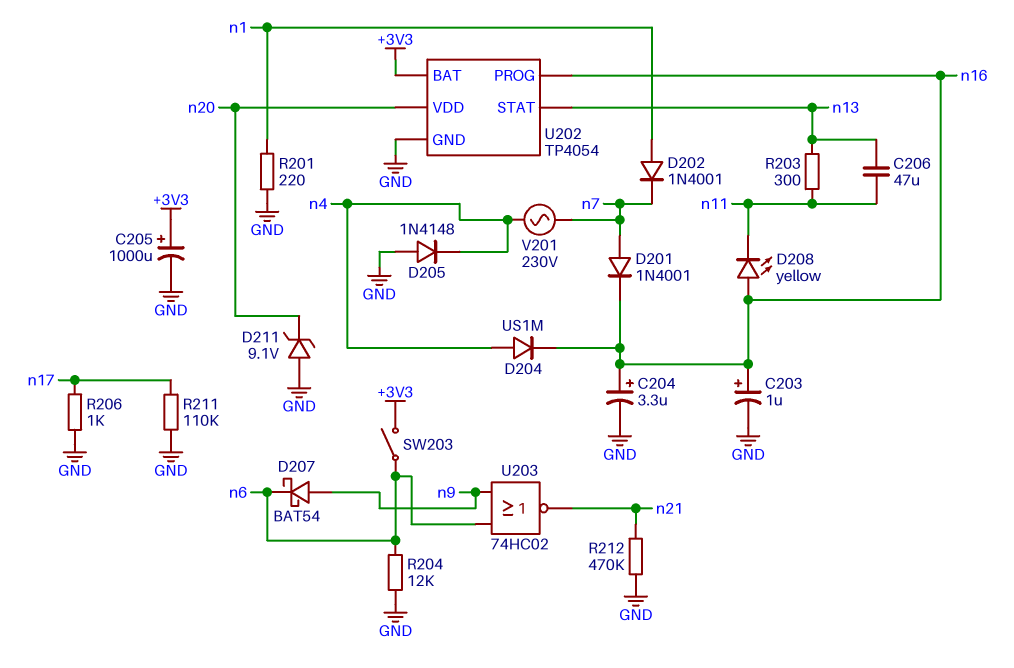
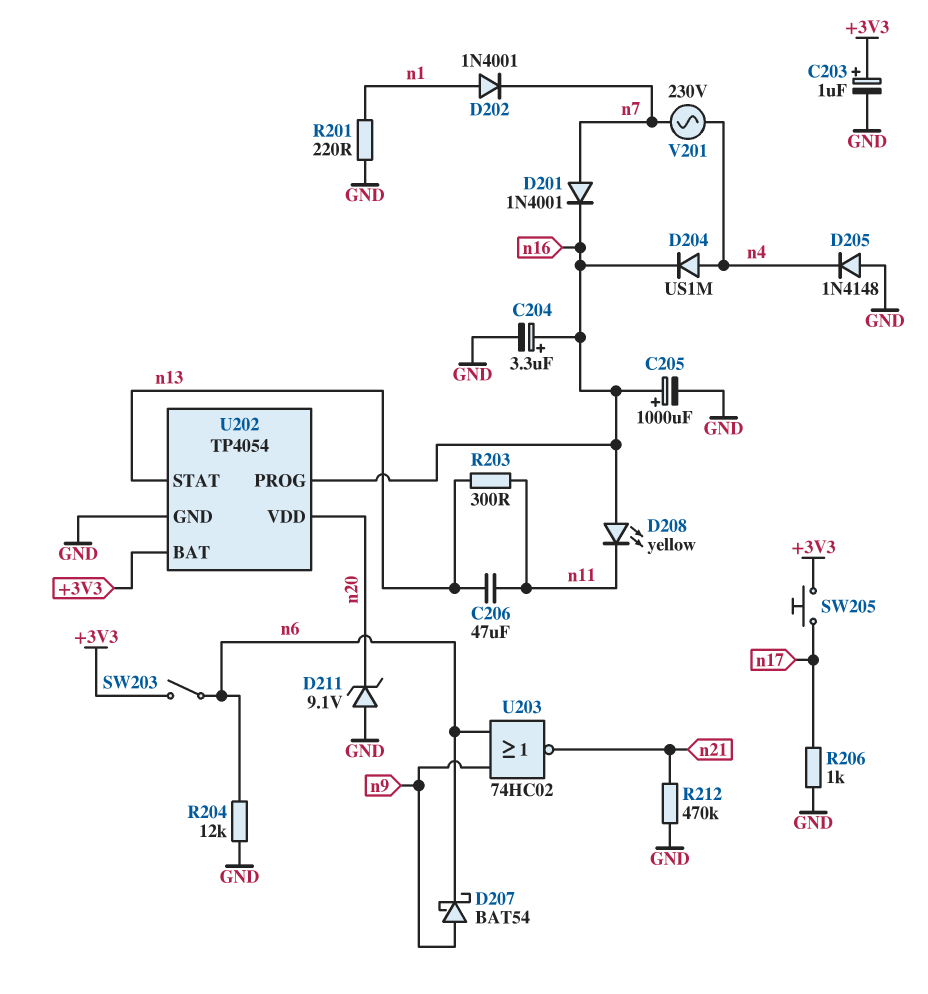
C203: 1uF (plus n16, minus GND) -> 1uF (plus +3V3, minus GND)
C205: 1000uF (plus +3V3, minus GND) -> 1000uF (plus n16, minus GND)
R211: 110k (GND, n17) -> none
SW205: none -> button (+3V3, n17)

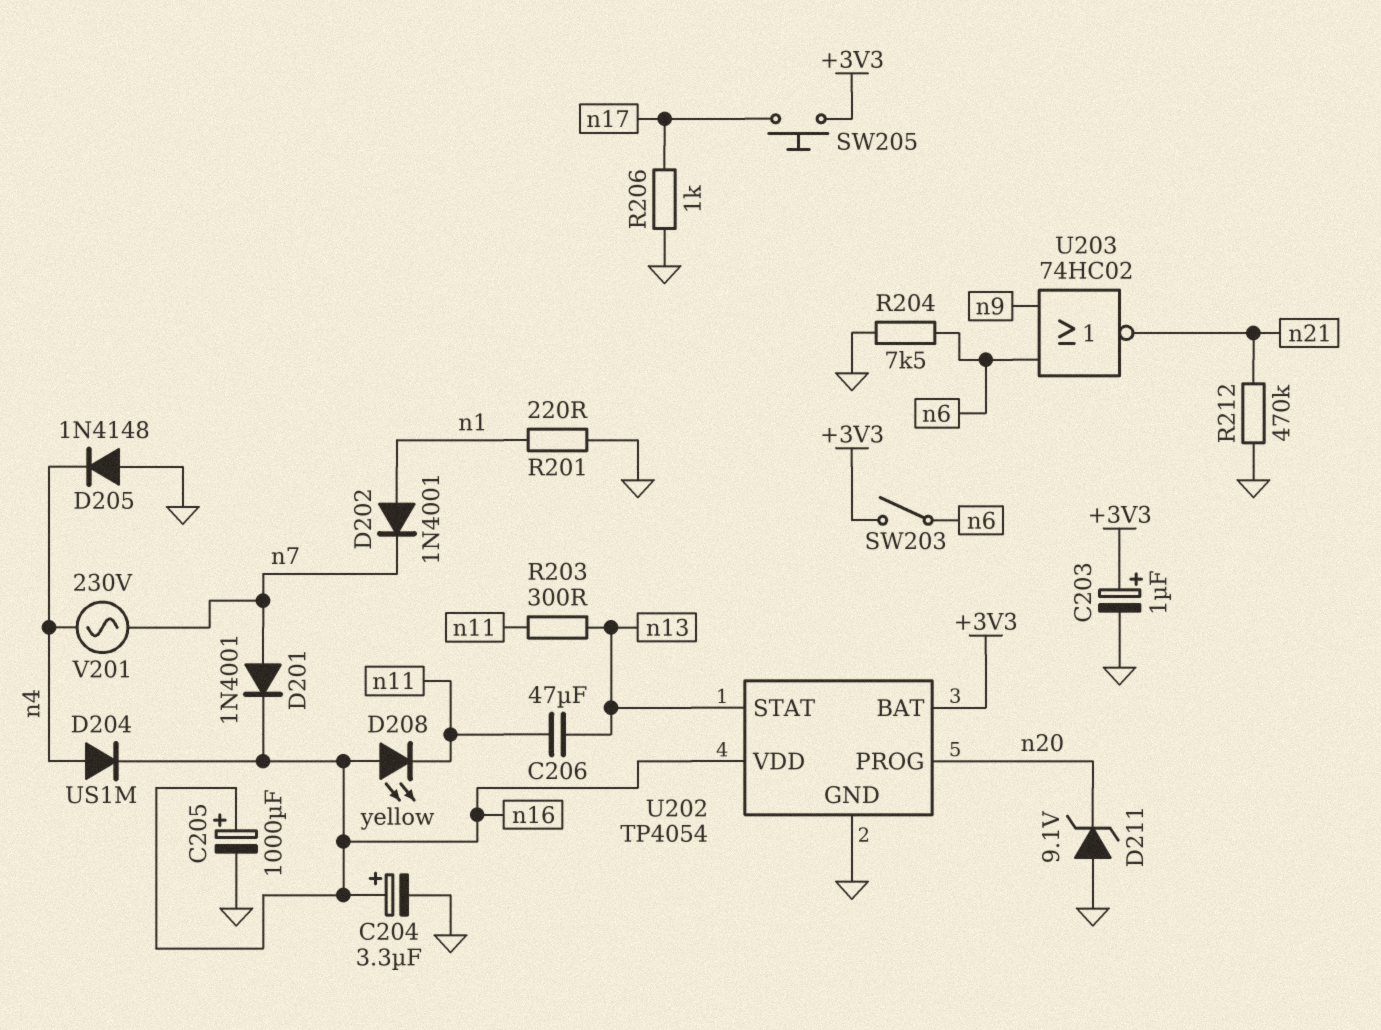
D207: schottky BAT54 (A n9, K n6) -> none
R204: 12k (GND, n6) -> 7.5k (GND, n6)
U202 pin PROG: n16 -> n20
U202 pin VDD: n20 -> n16

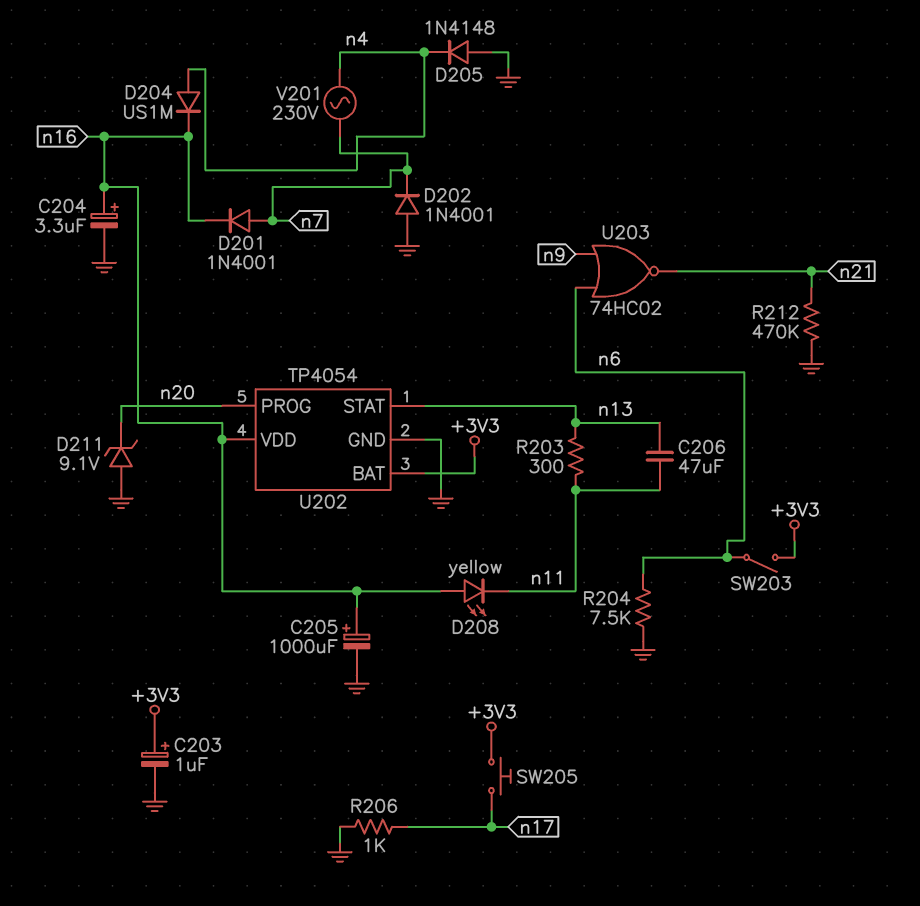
D202: diode 1N4001 (A n1, K n7) -> diode 1N4001 (A GND, K n7)
R201: 220 (GND, n1) -> none

